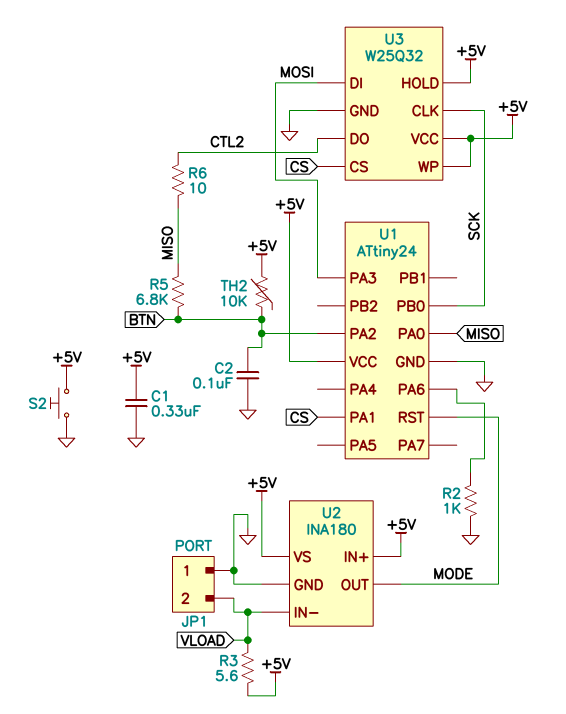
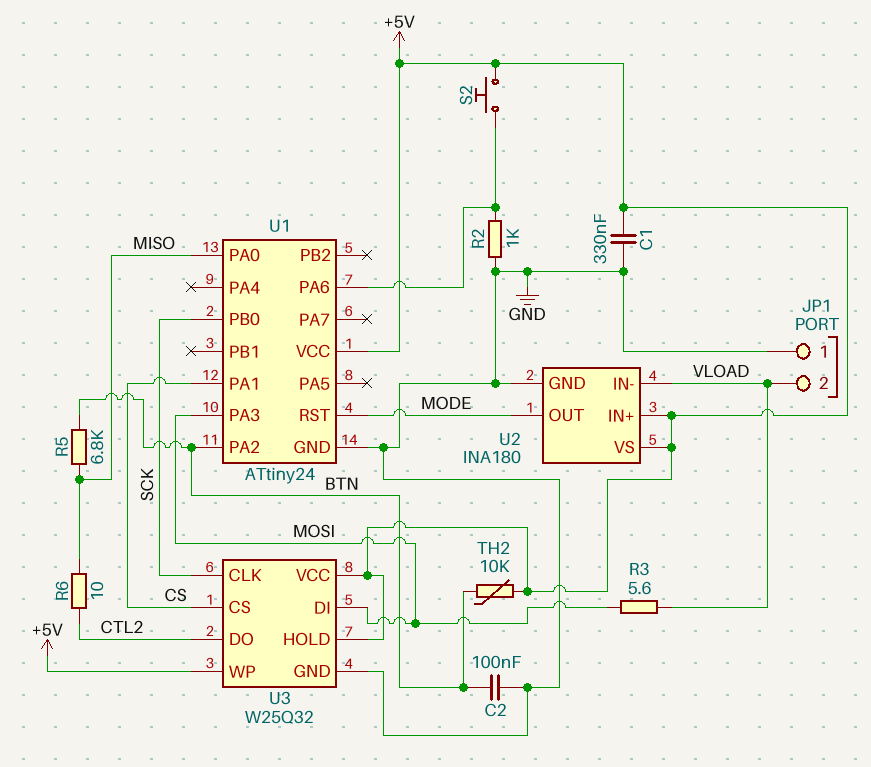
R3: 5.6 (+5V, VLOAD) -> 5.6 (MOSI, VLOAD)
S2: button (+5V, GND) -> button (+5V, U1/PA6)

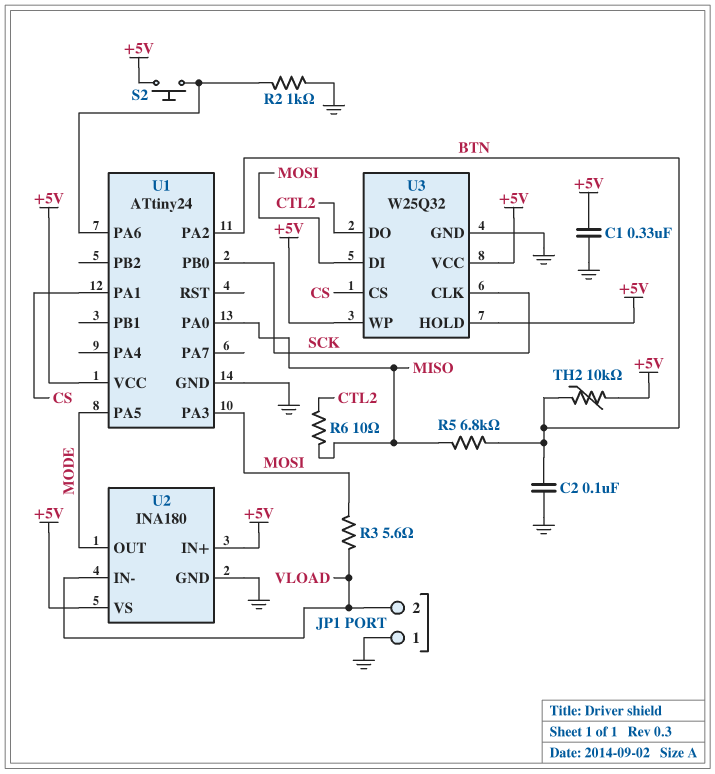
U1 pin PA5: none -> MODE
U1 pin RST: MODE -> none

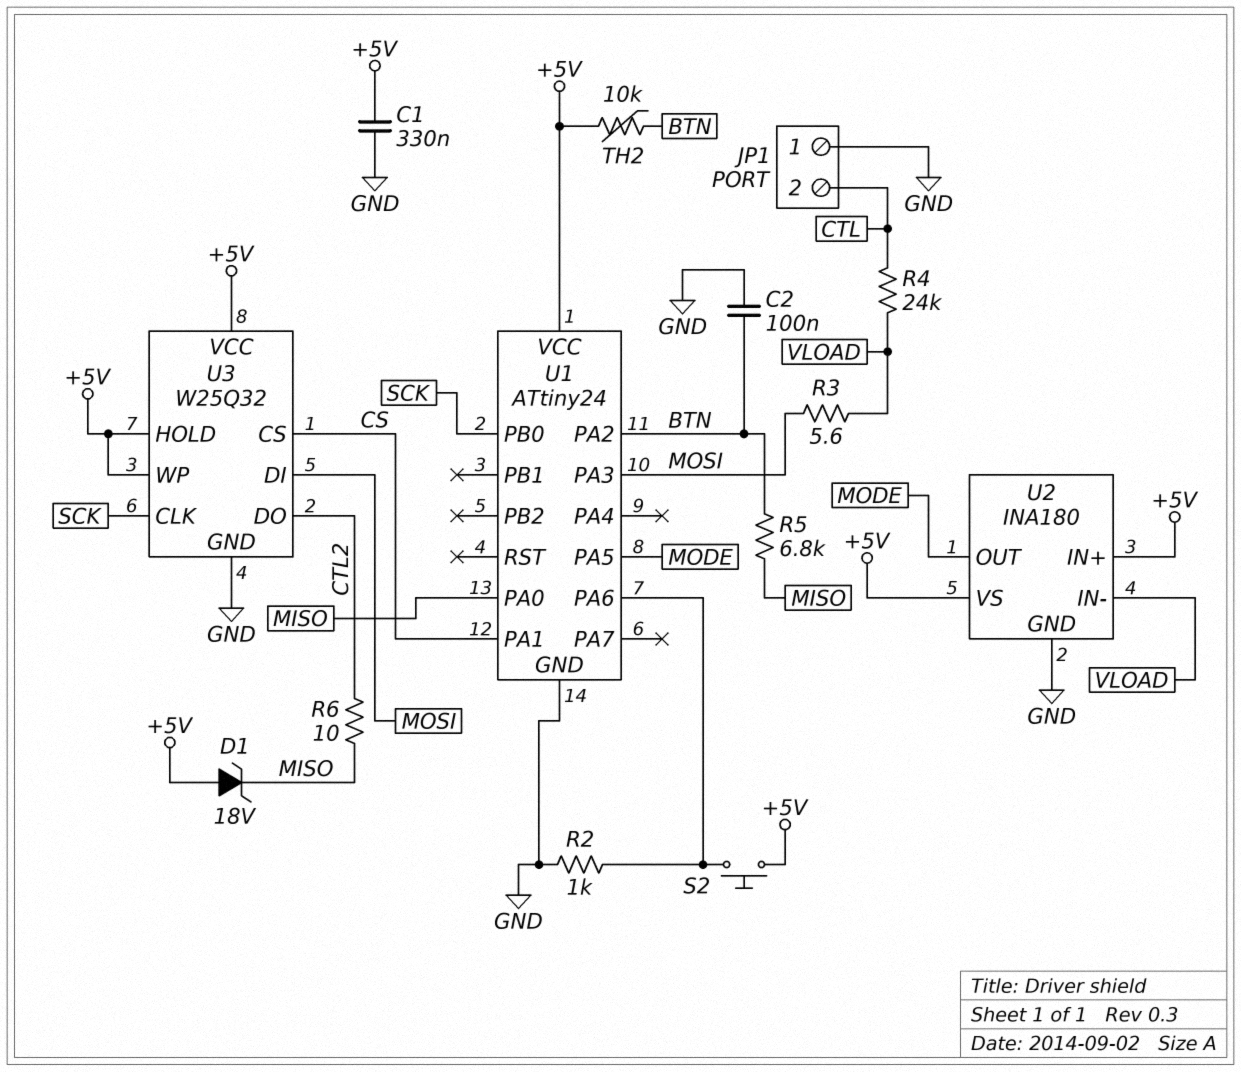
D1: none -> zener 18V (A +5V, K MISO)
JP1 pin 2: VLOAD -> CTL
R4: none -> 24k (CTL, VLOAD)

